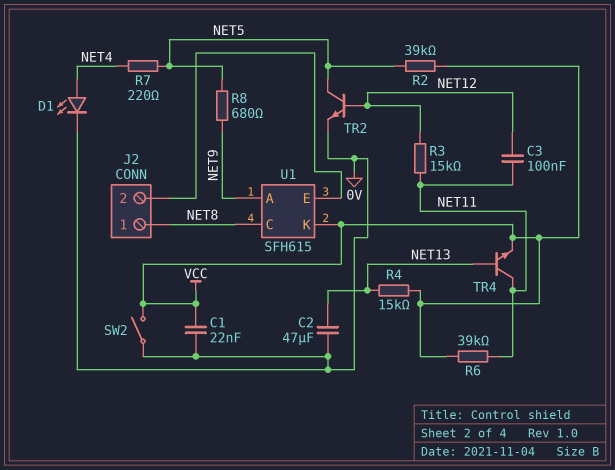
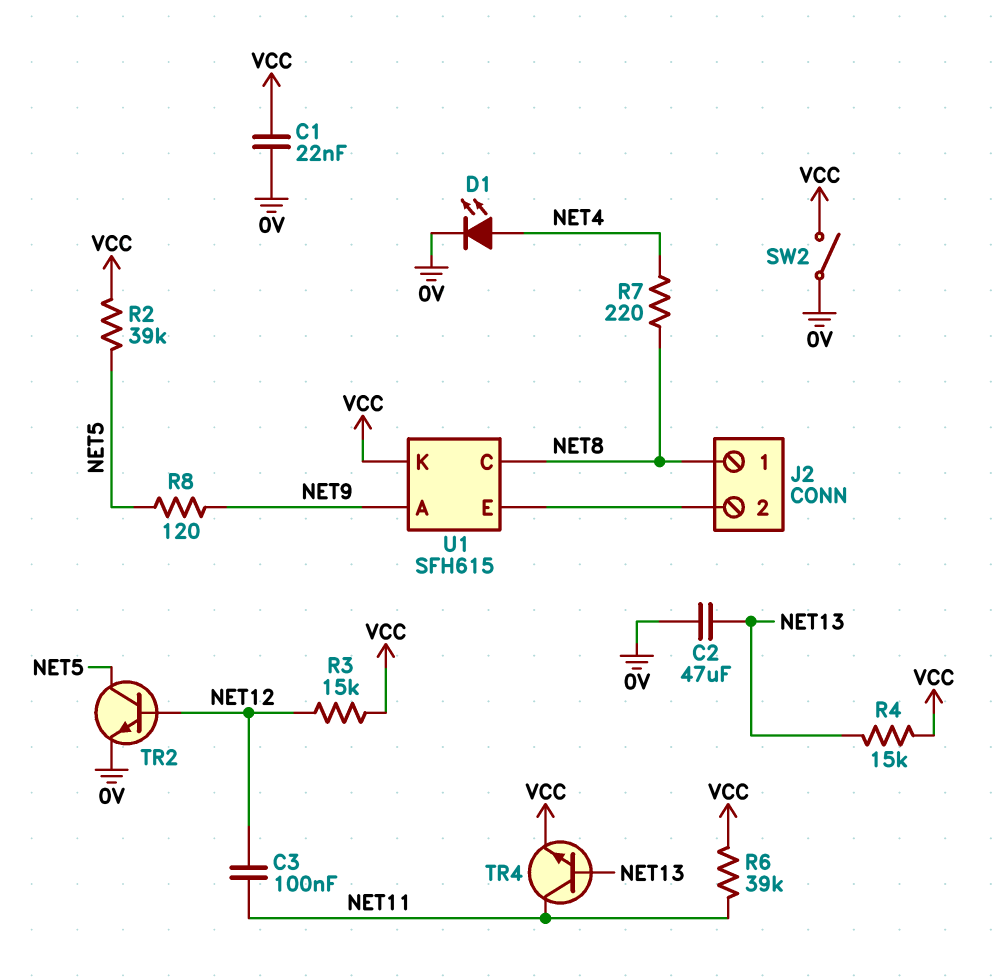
R3: 15k (NET11, NET12) -> 15k (NET12, VCC)
R7: 220 (NET4, NET5) -> 220 (NET4, NET8)
R8: 680 (NET5, NET9) -> 120 (NET5, NET9)

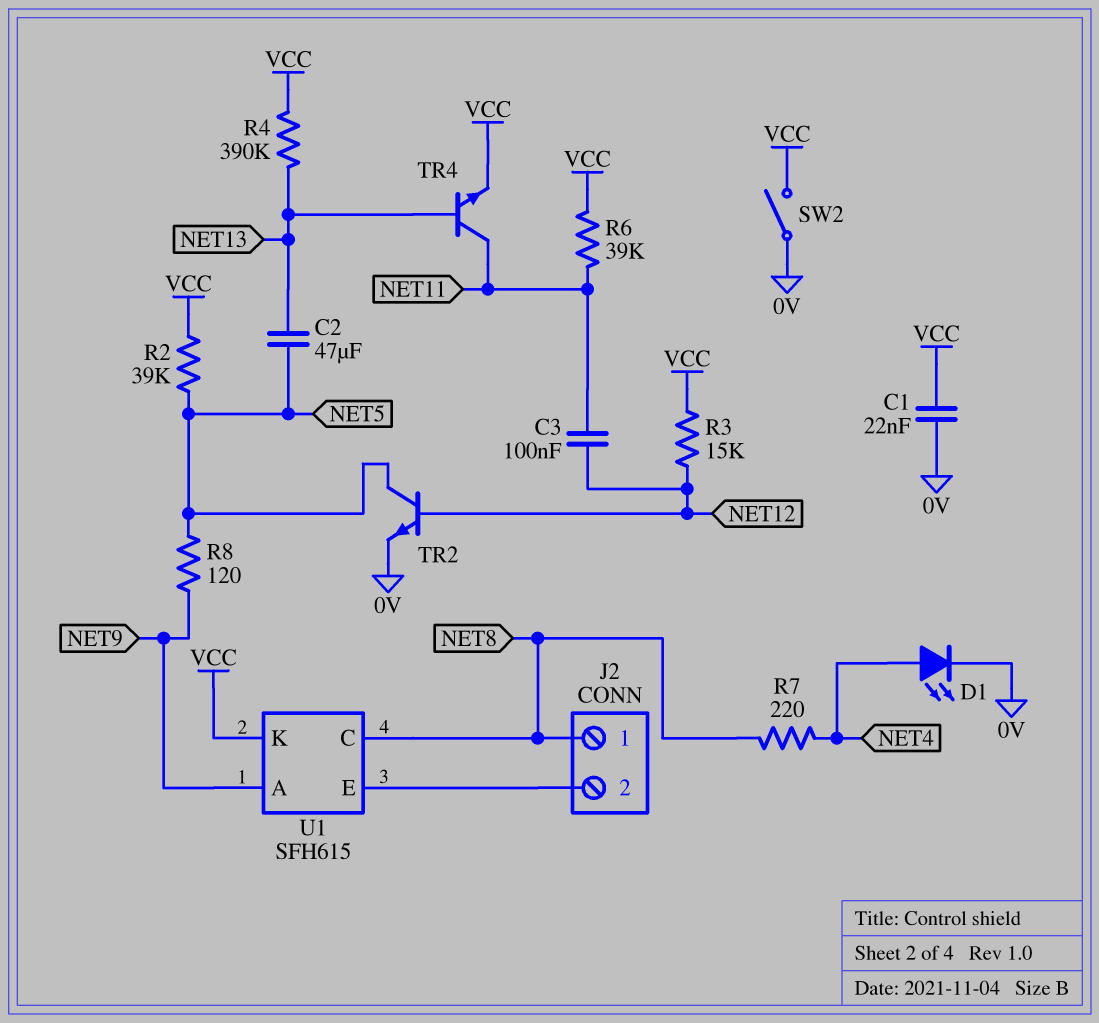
C2: 47uF (0V, NET13) -> 47uF (NET5, NET13)
R4: 15k (NET13, VCC) -> 390k (NET13, VCC)

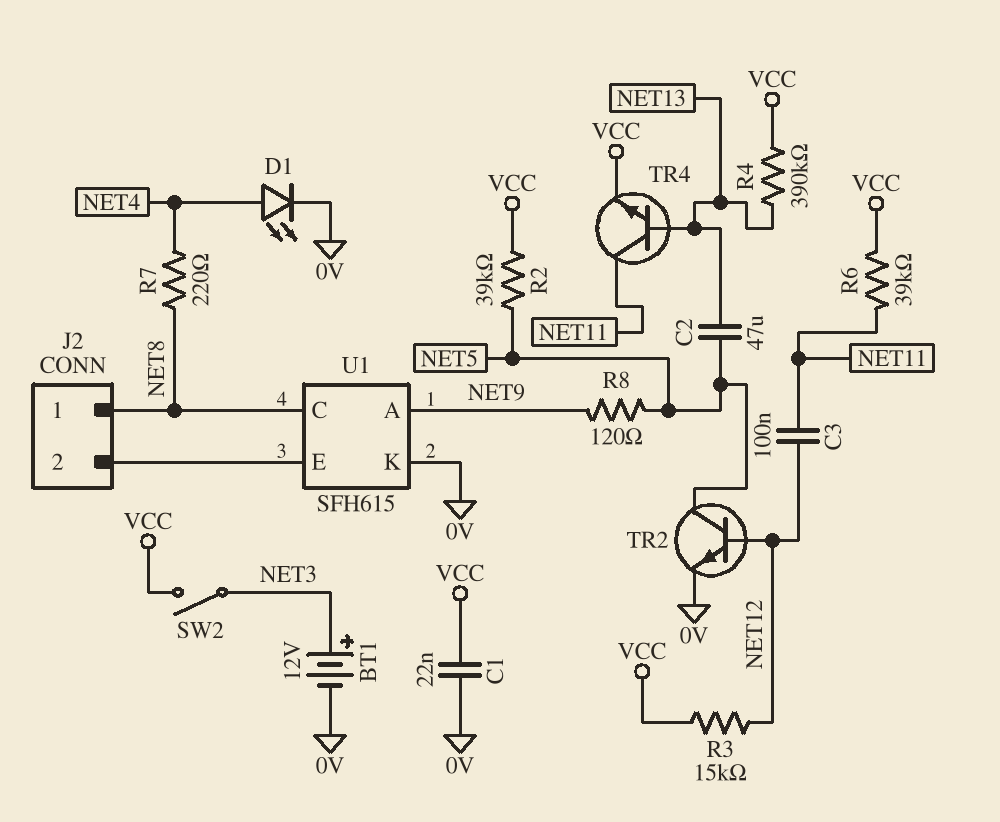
BT1: none -> 12V (plus NET3, minus 0V)
SW2: switch (0V, VCC) -> switch (NET3, VCC)
U1 pin K: VCC -> 0V

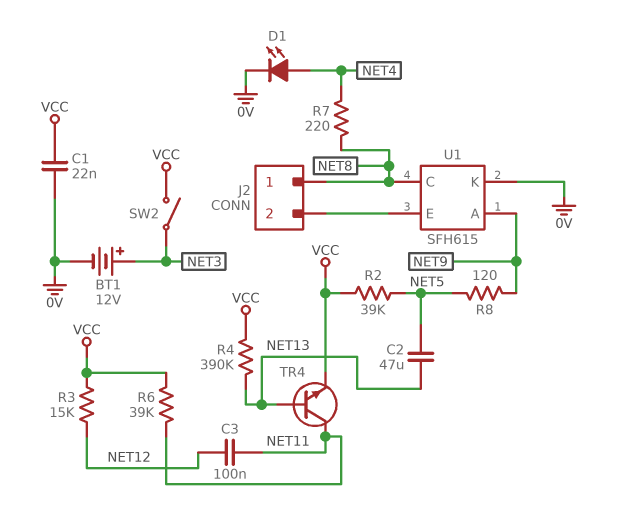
TR2: NPN (B NET12, C NET5, E 0V) -> none

